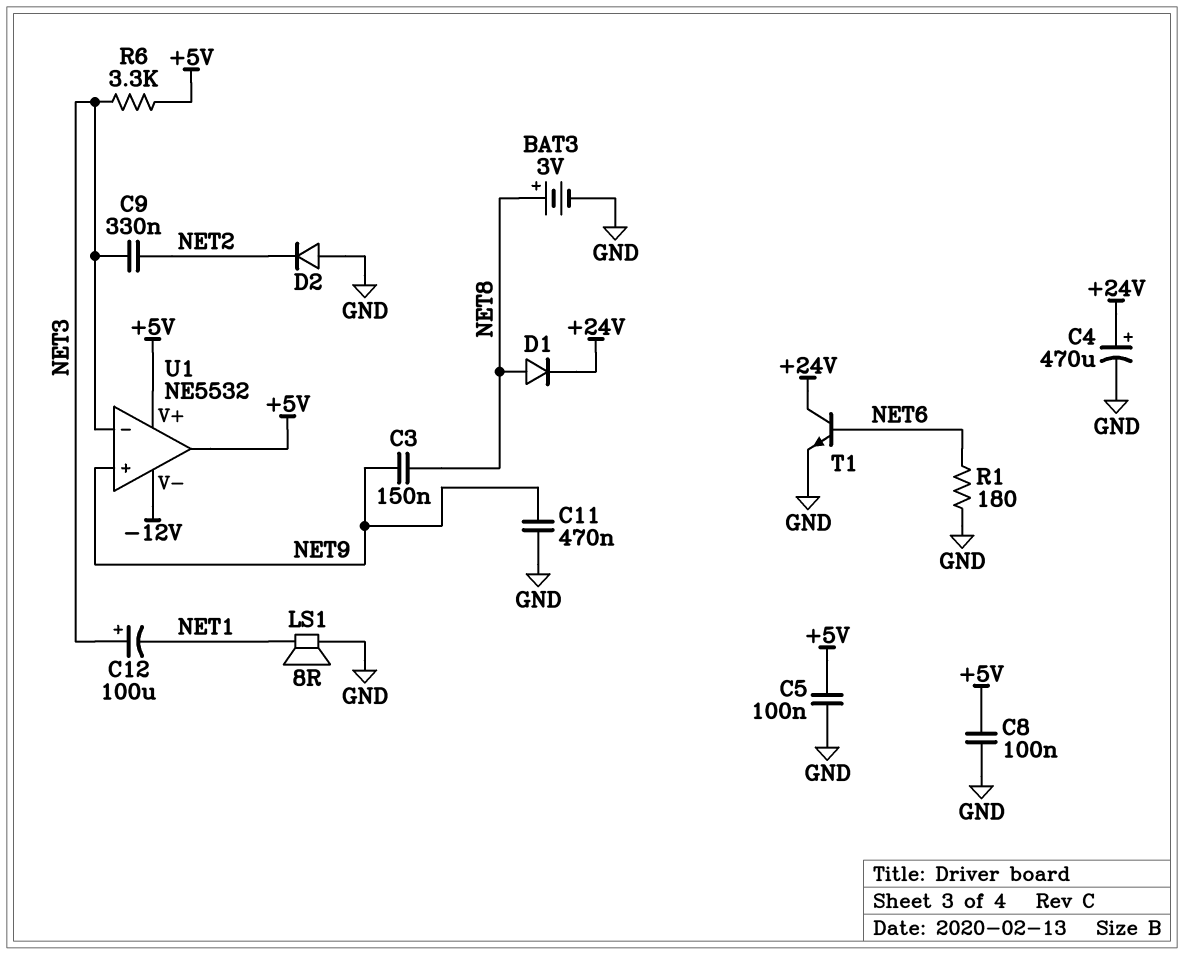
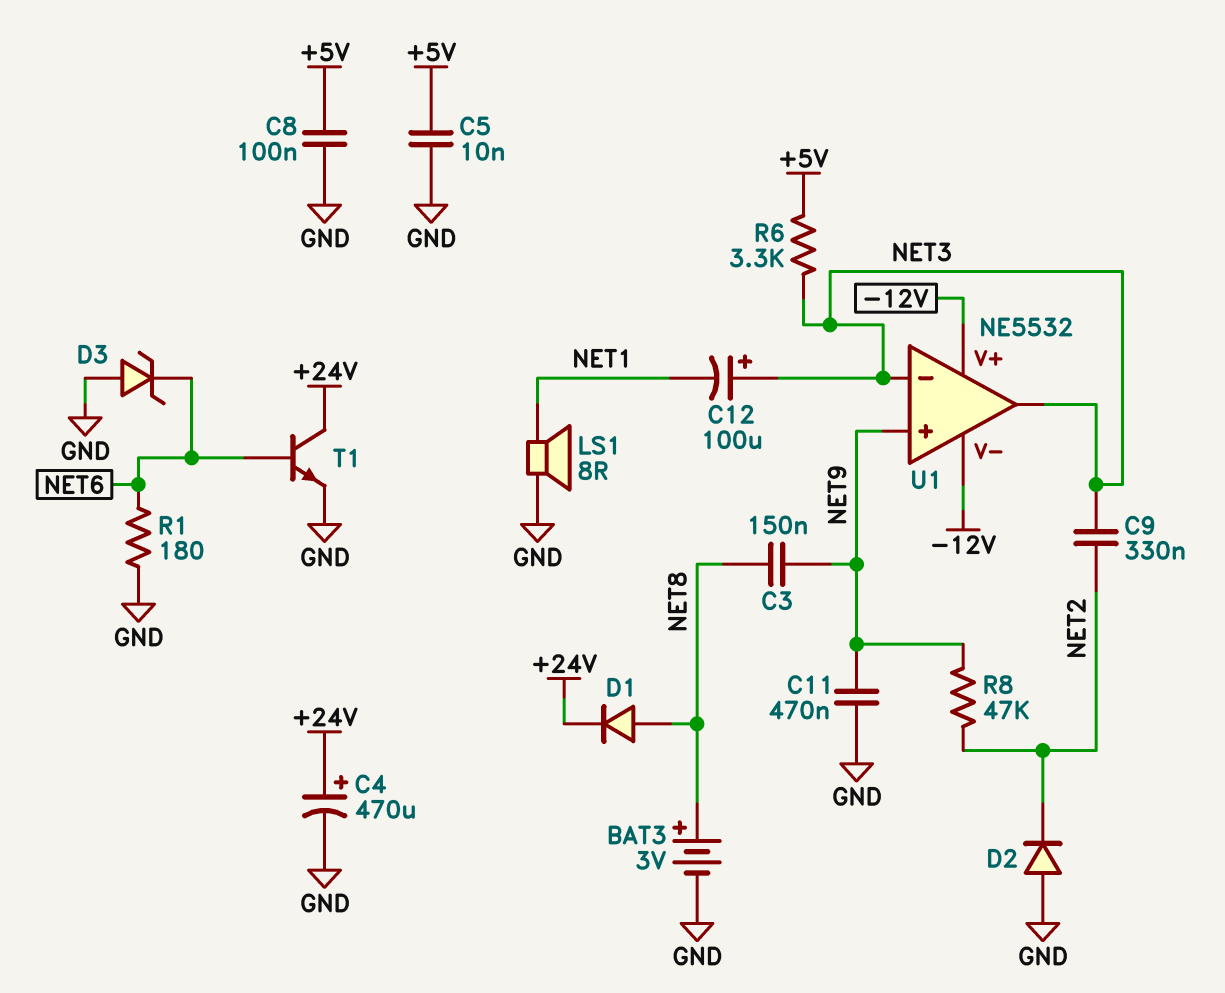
C5: 100nF (+5V, GND) -> 10nF (+5V, GND)
D3: none -> zener (A GND, K NET6)
R8: none -> 47k (NET2, NET9)
U1 pin V+: +5V -> -12V
U1 pin out: +5V -> NET3

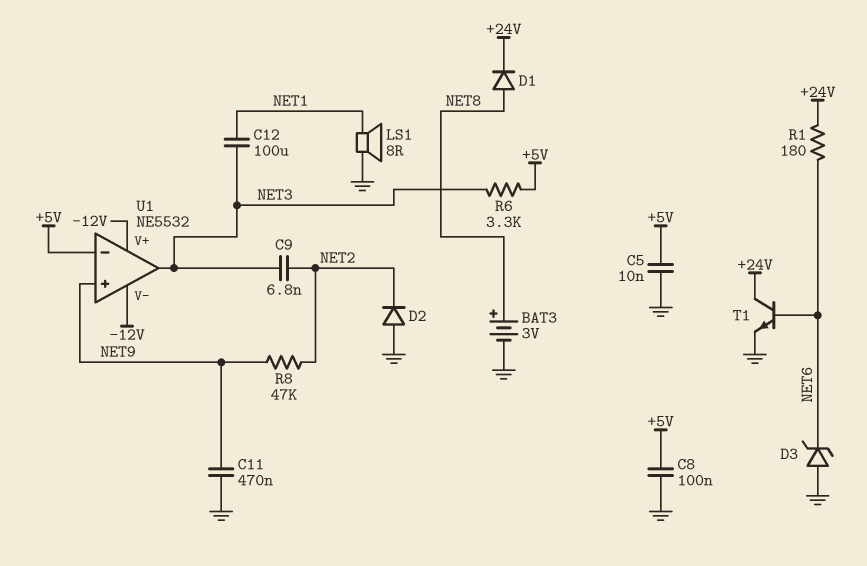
C3: 150nF (NET8, NET9) -> none
C4: 470uF (plus +24V, minus GND) -> none
C9: 330nF (NET2, NET3) -> 6.8nF (NET2, NET3)
C12: 100uF (plus NET3, minus NET1) -> 100uF (NET1, NET3)
R1: 180 (GND, NET6) -> 180 (+24V, NET6)
U1 pin in-: NET3 -> +5V

